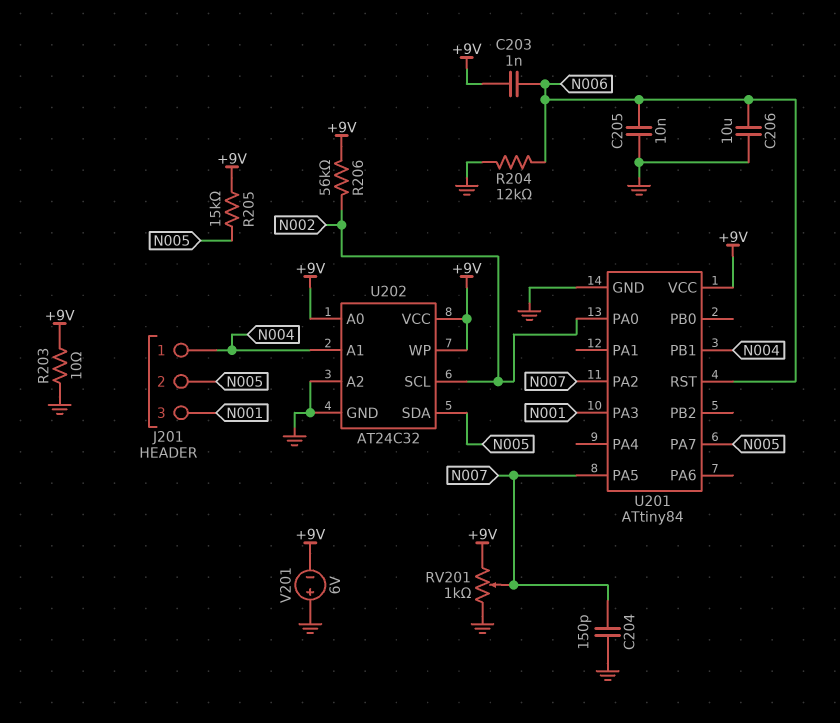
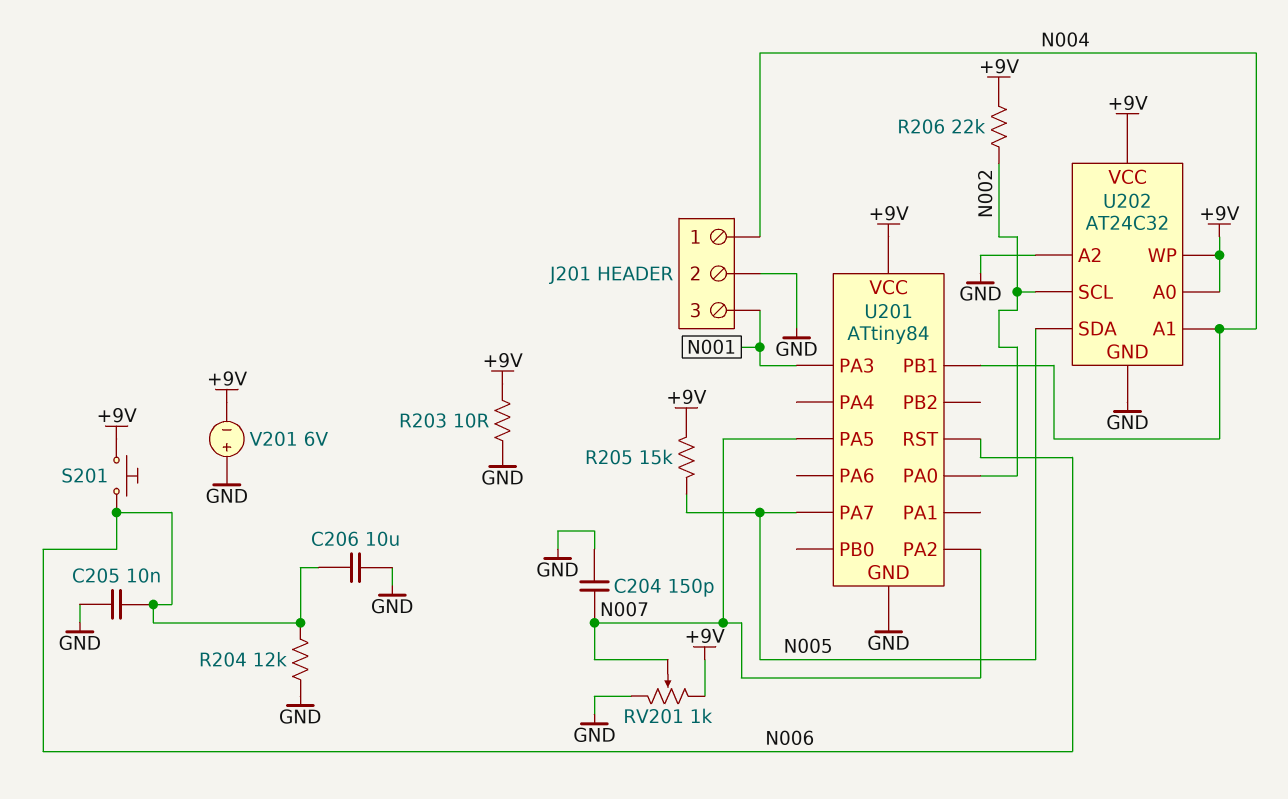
C203: 1nF (+9V, N006) -> none
J201 pin 2: N005 -> GND
R206: 56k (+9V, N002) -> 22k (+9V, N002)
S201: none -> button (+9V, N006)

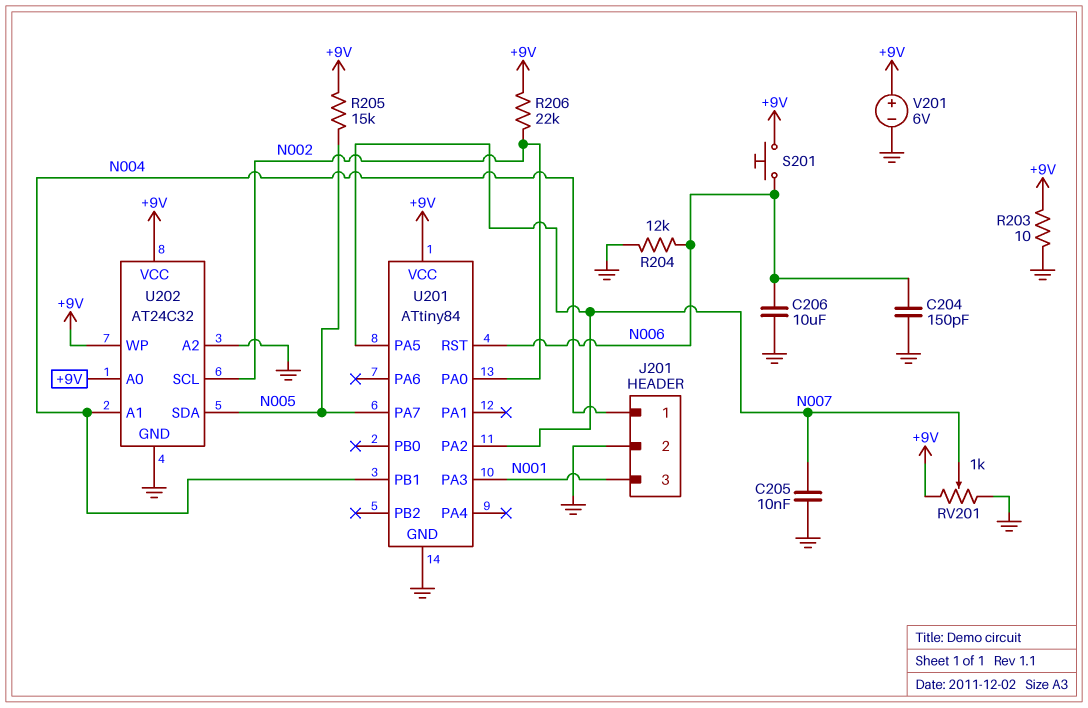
C204: 150pF (GND, N007) -> 150pF (GND, N006)
C205: 10nF (GND, N006) -> 10nF (GND, N007)
V201: 6V (plus GND, minus +9V) -> 6V (plus +9V, minus GND)

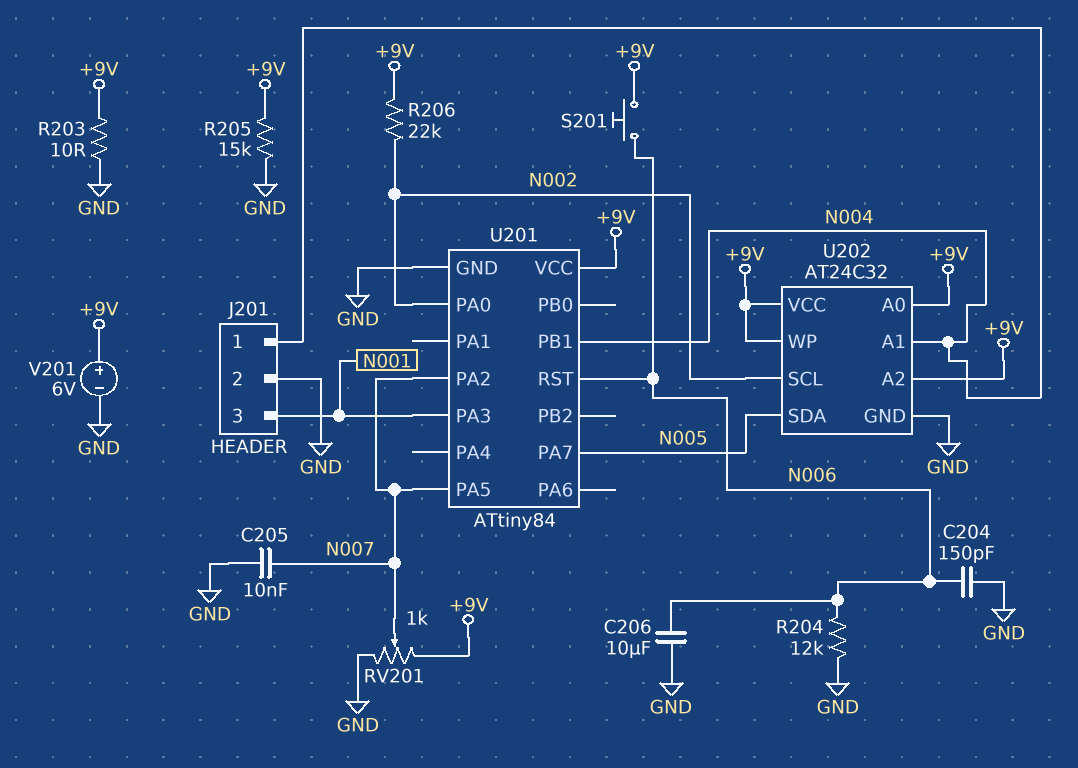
R205: 15k (+9V, N005) -> 15k (+9V, GND)
U202 pin A2: GND -> +9V

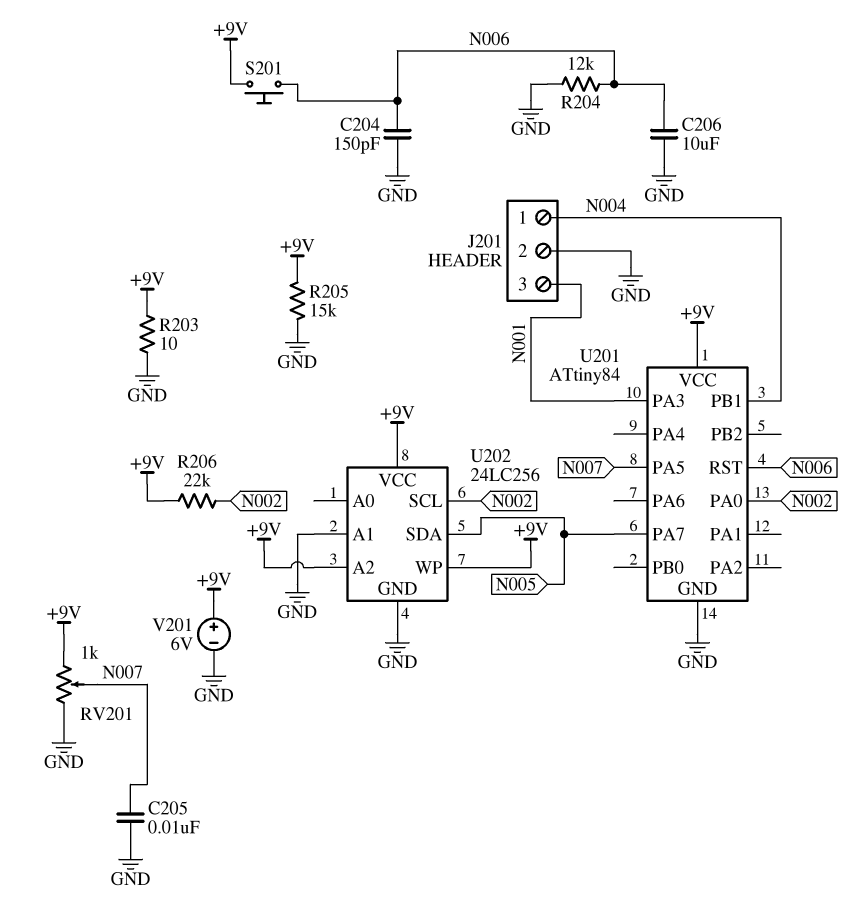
U201 pin PA2: N007 -> none
U202: AT24C32 -> 24LC256
U202 pin A0: +9V -> none
U202 pin A1: N004 -> GND

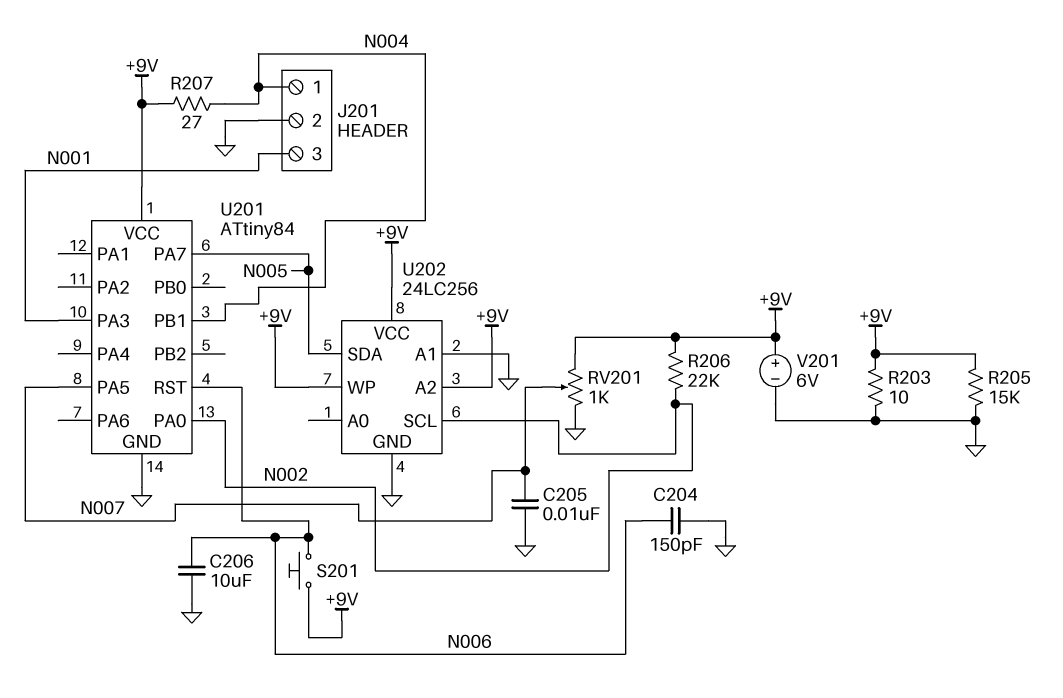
R204: 12k (GND, N006) -> none
R207: none -> 27 (+9V, N004)

